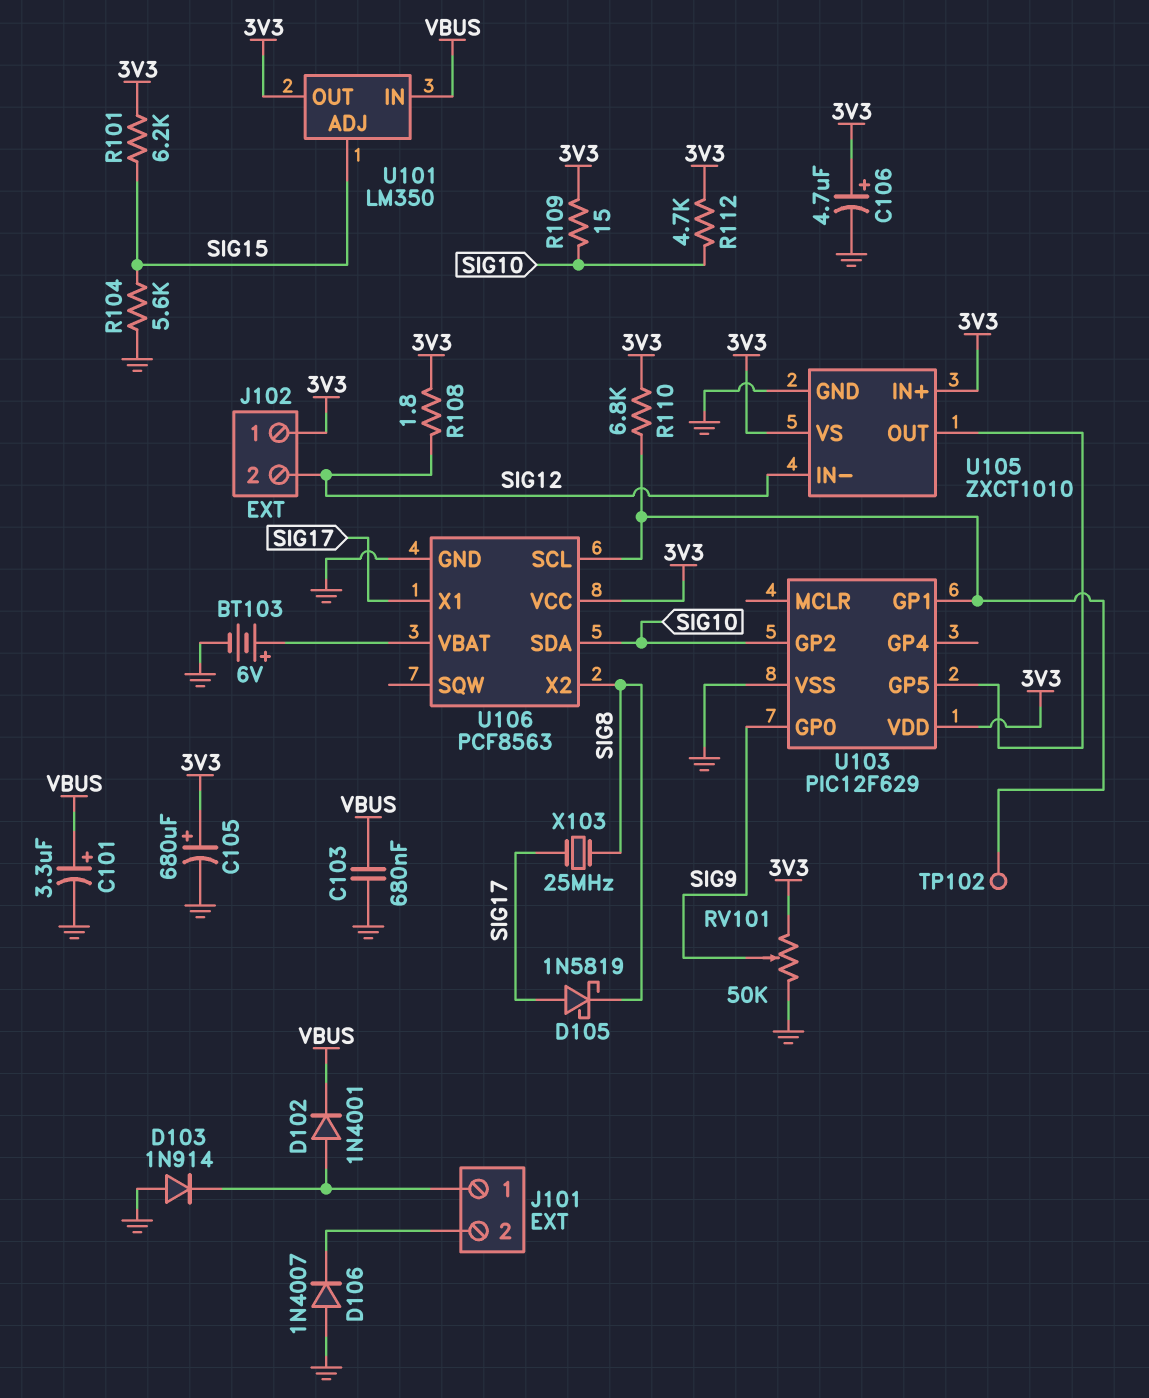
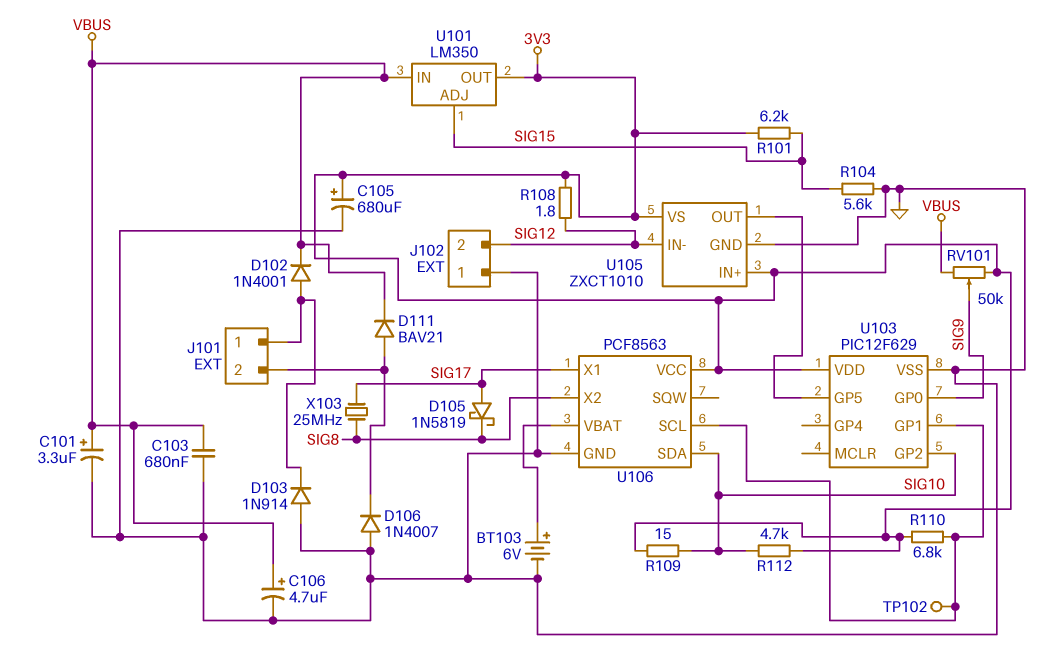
C106: 4.7uF (plus 3V3, minus GND) -> 4.7uF (plus VBUS, minus GND)
D111: none -> diode BAV21 (A J101/2, K VBUS)
J102 pin 1: 3V3 -> GND
RV101: 50k (3V3, GND, wiper SIG9) -> 50k (3V3, VBUS, wiper SIG9)

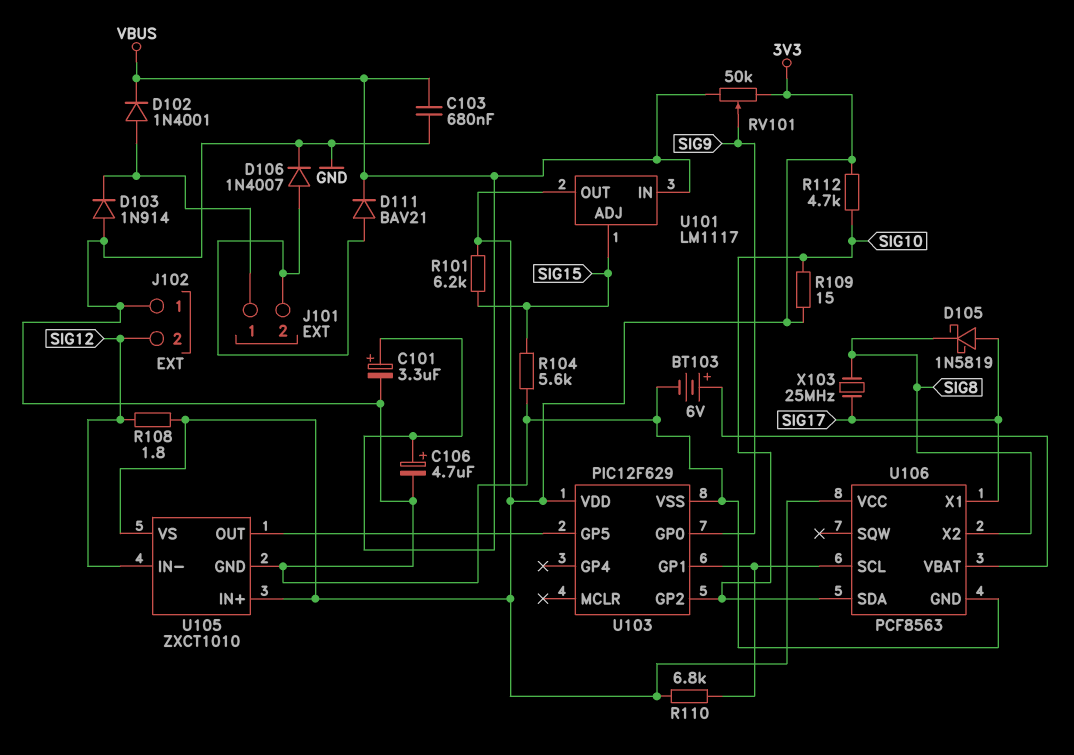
C105: 680uF (plus 3V3, minus GND) -> none
D106: diode 1N4007 (A GND, K J101/2) -> diode 1N4007 (A J101/2, K GND)
TP102: test point (U103/GP1) -> none
U101: LM350 -> LM1117

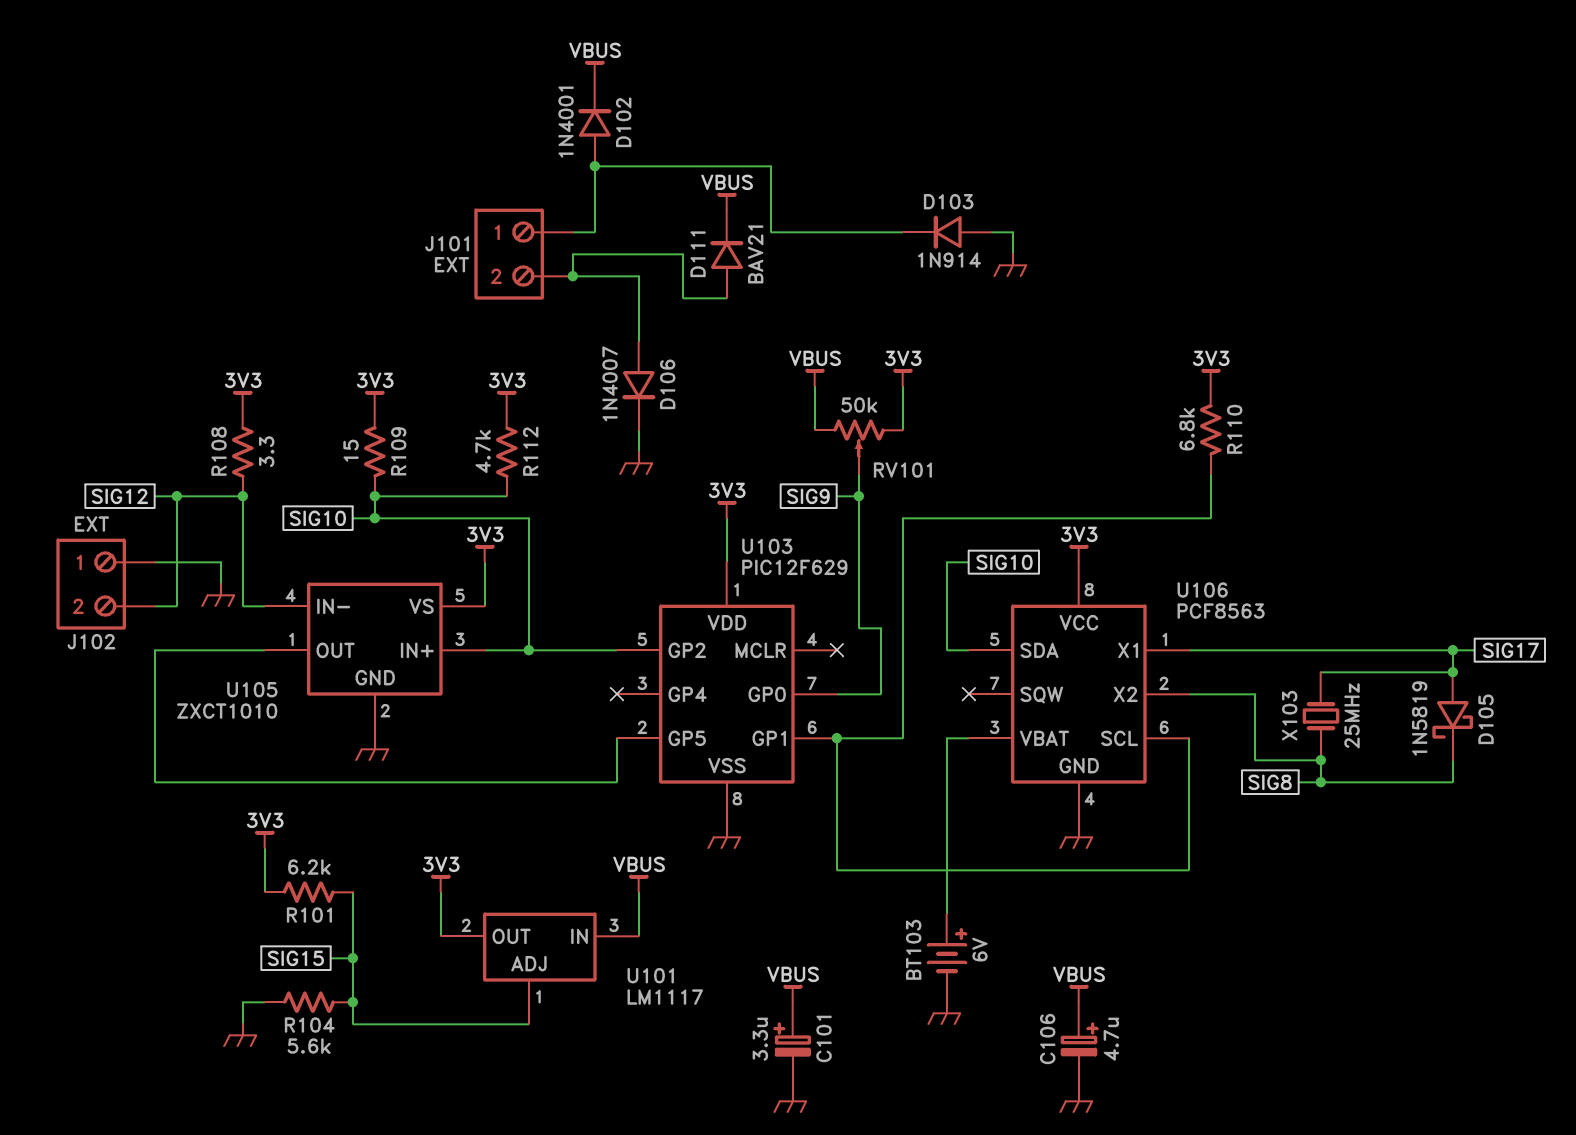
C103: 680nF (GND, VBUS) -> none
R108: 1.8 (3V3, SIG12) -> 3.3 (3V3, SIG12)
U105 pin IN+: 3V3 -> SIG10

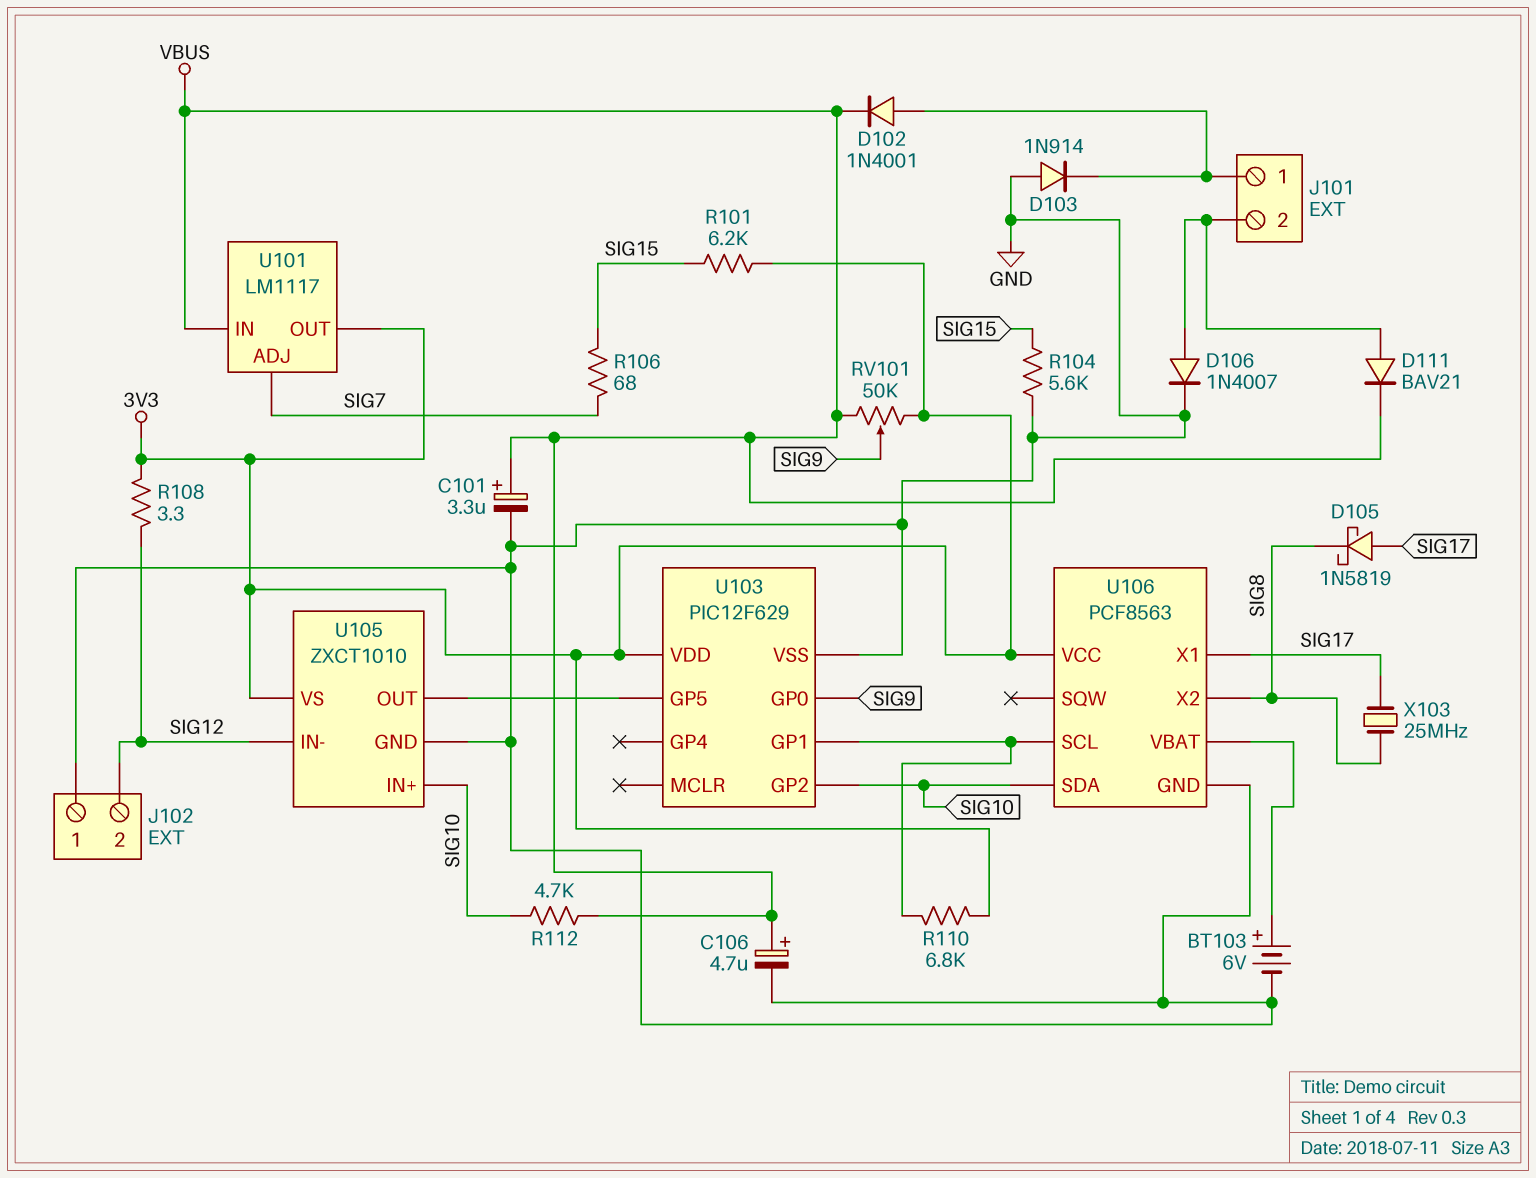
R106: none -> 68 (SIG7, SIG15)
R109: 15 (3V3, SIG10) -> none
R112: 4.7k (3V3, SIG10) -> 4.7k (SIG10, VBUS)
U101 pin ADJ: SIG15 -> SIG7

